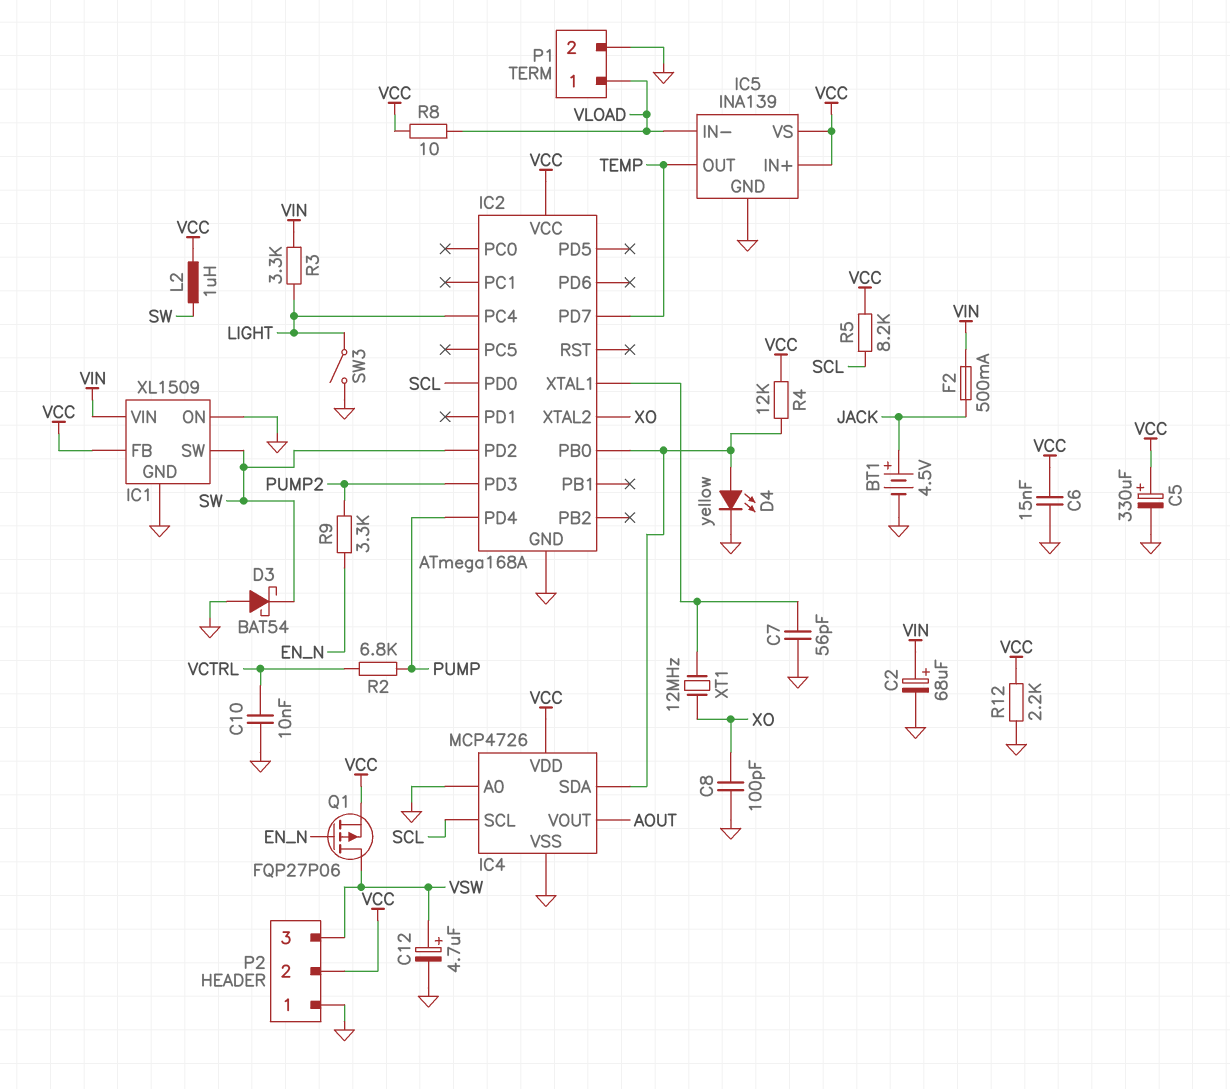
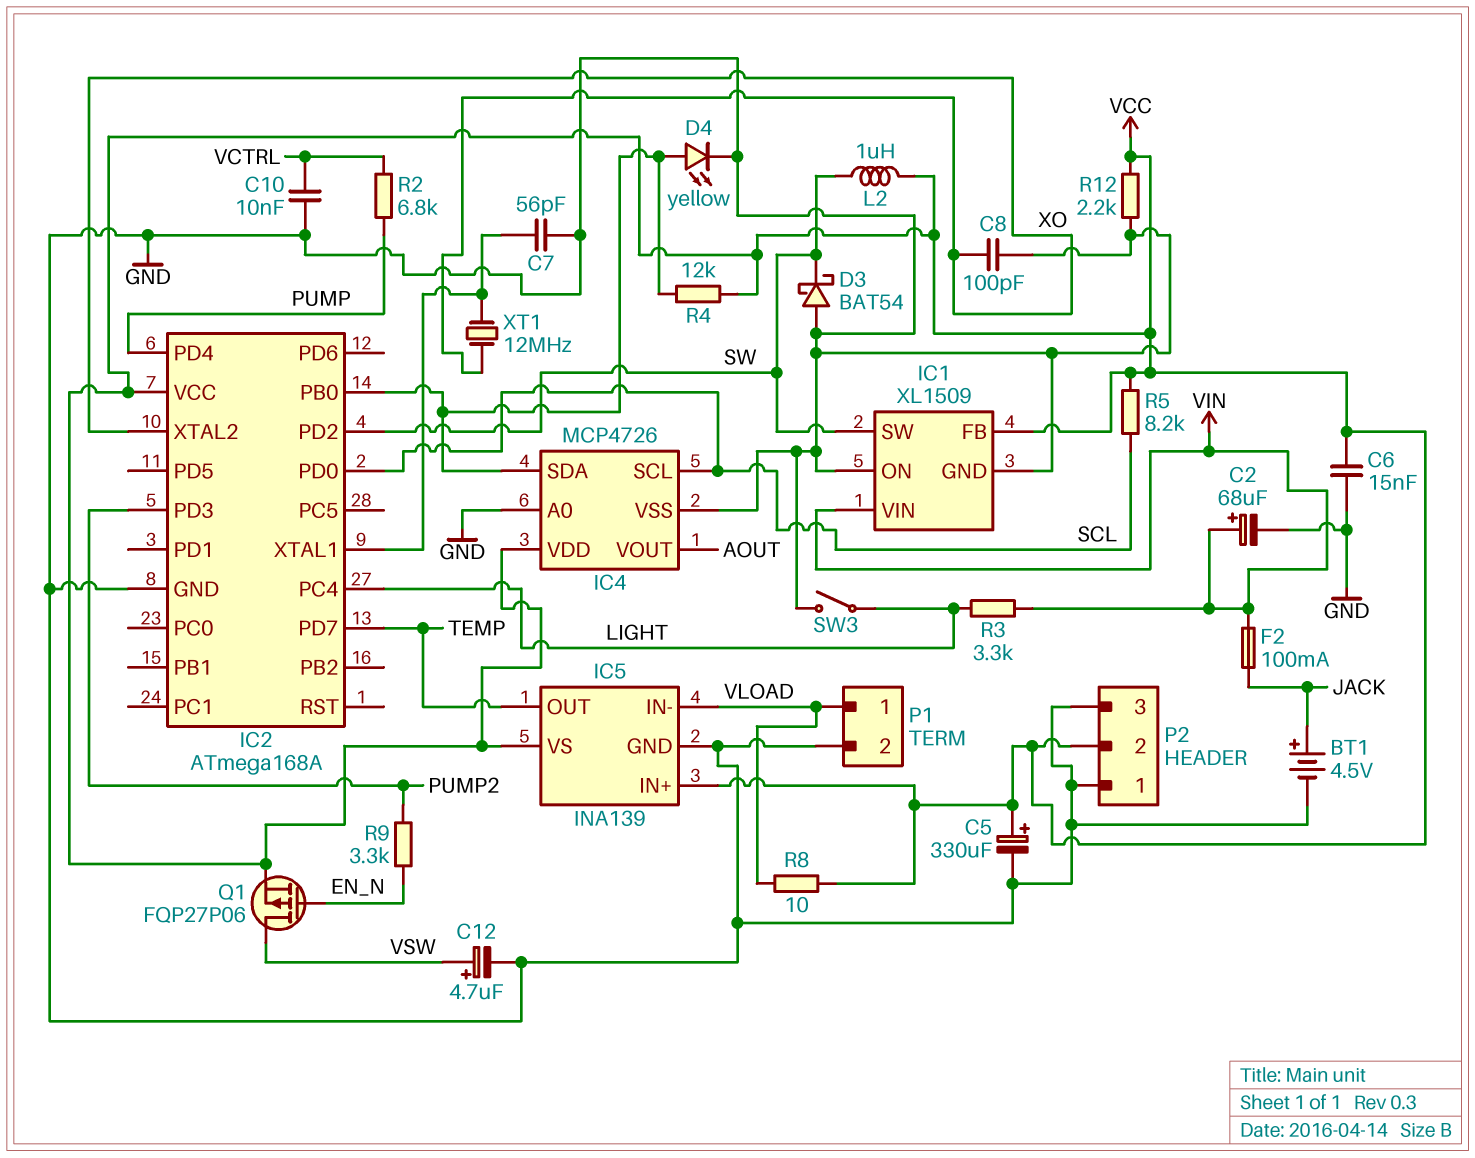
F2: 500mA (JACK, VIN) -> 100mA (JACK, VIN)
P2 pin 3: VSW -> GND

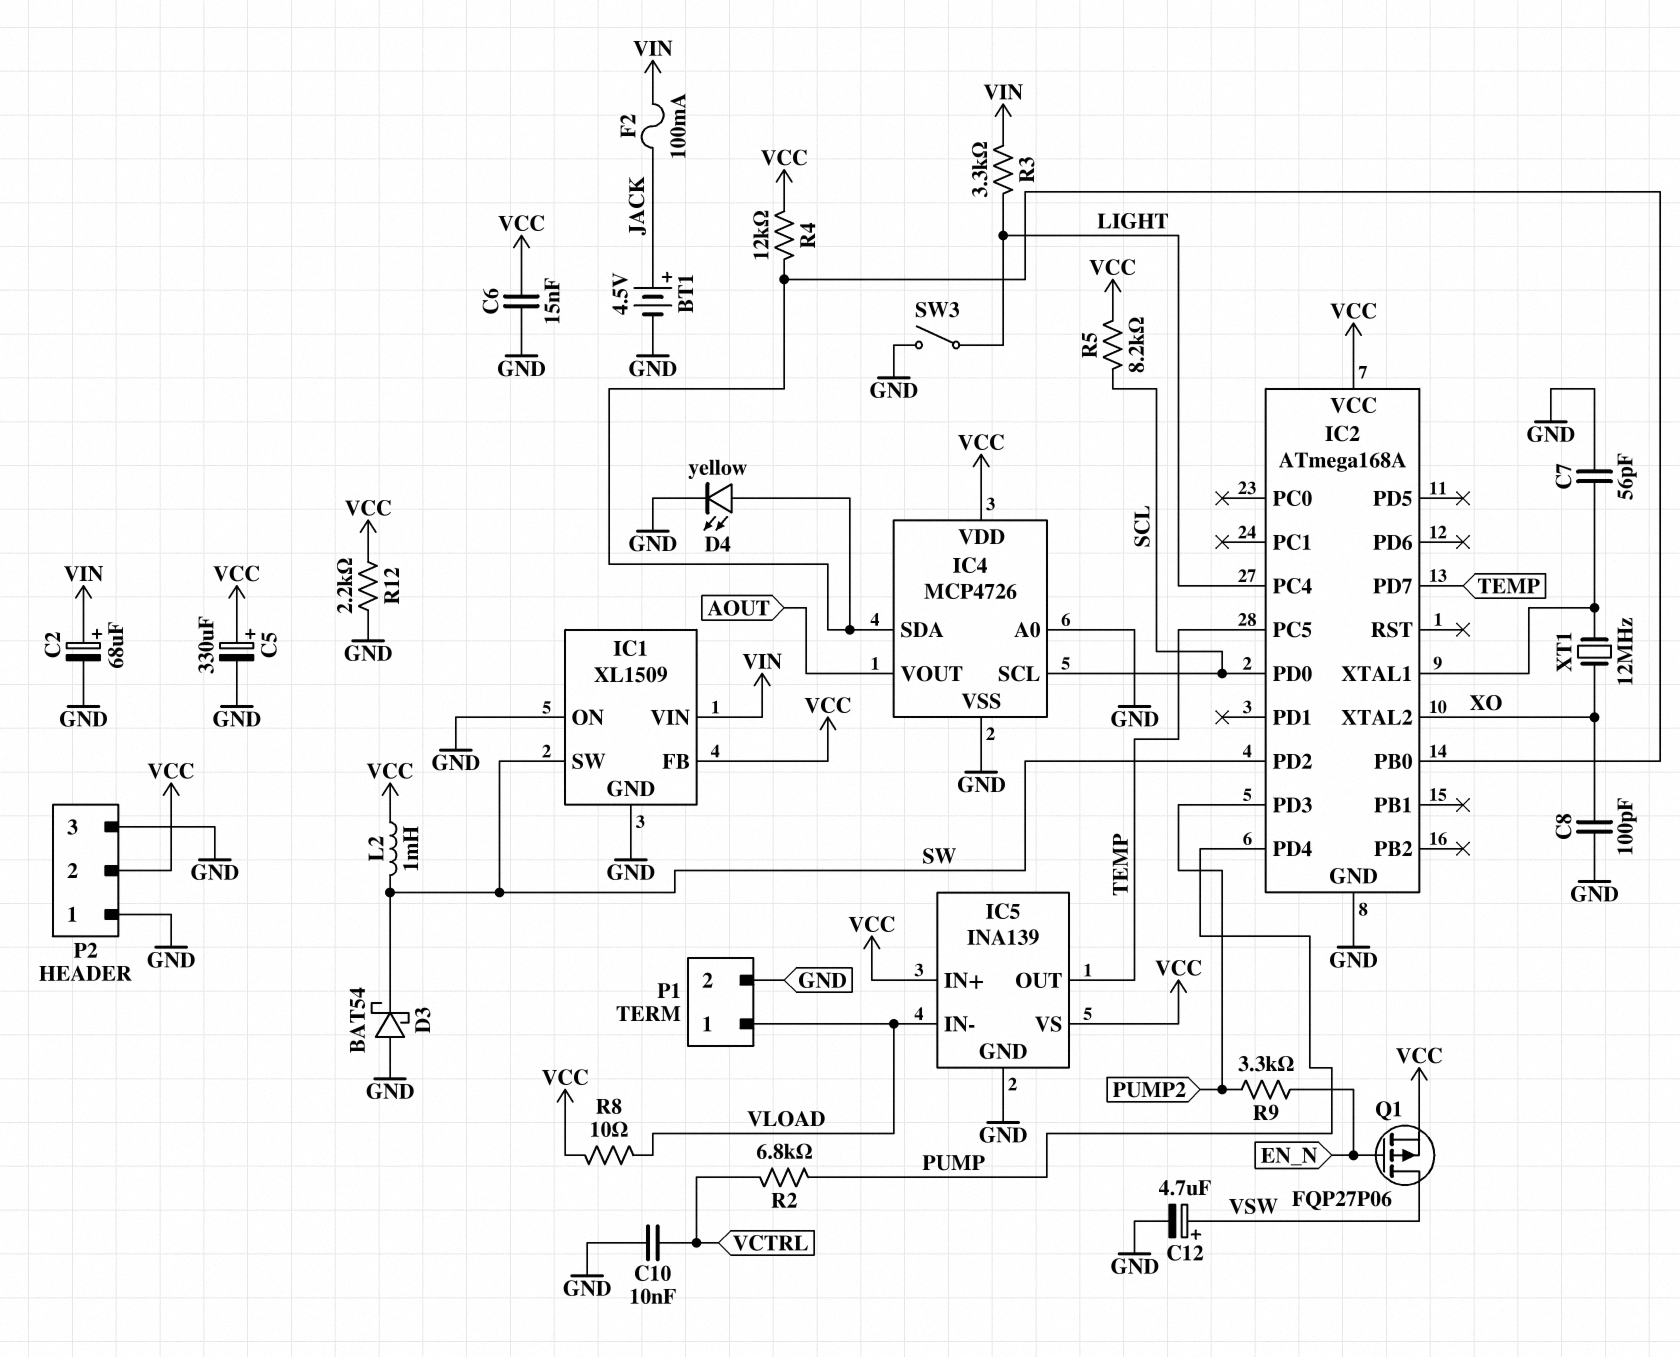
IC2 pin PC5: none -> TEMP
L2: 1uH (SW, VCC) -> 1mH (SW, VCC)

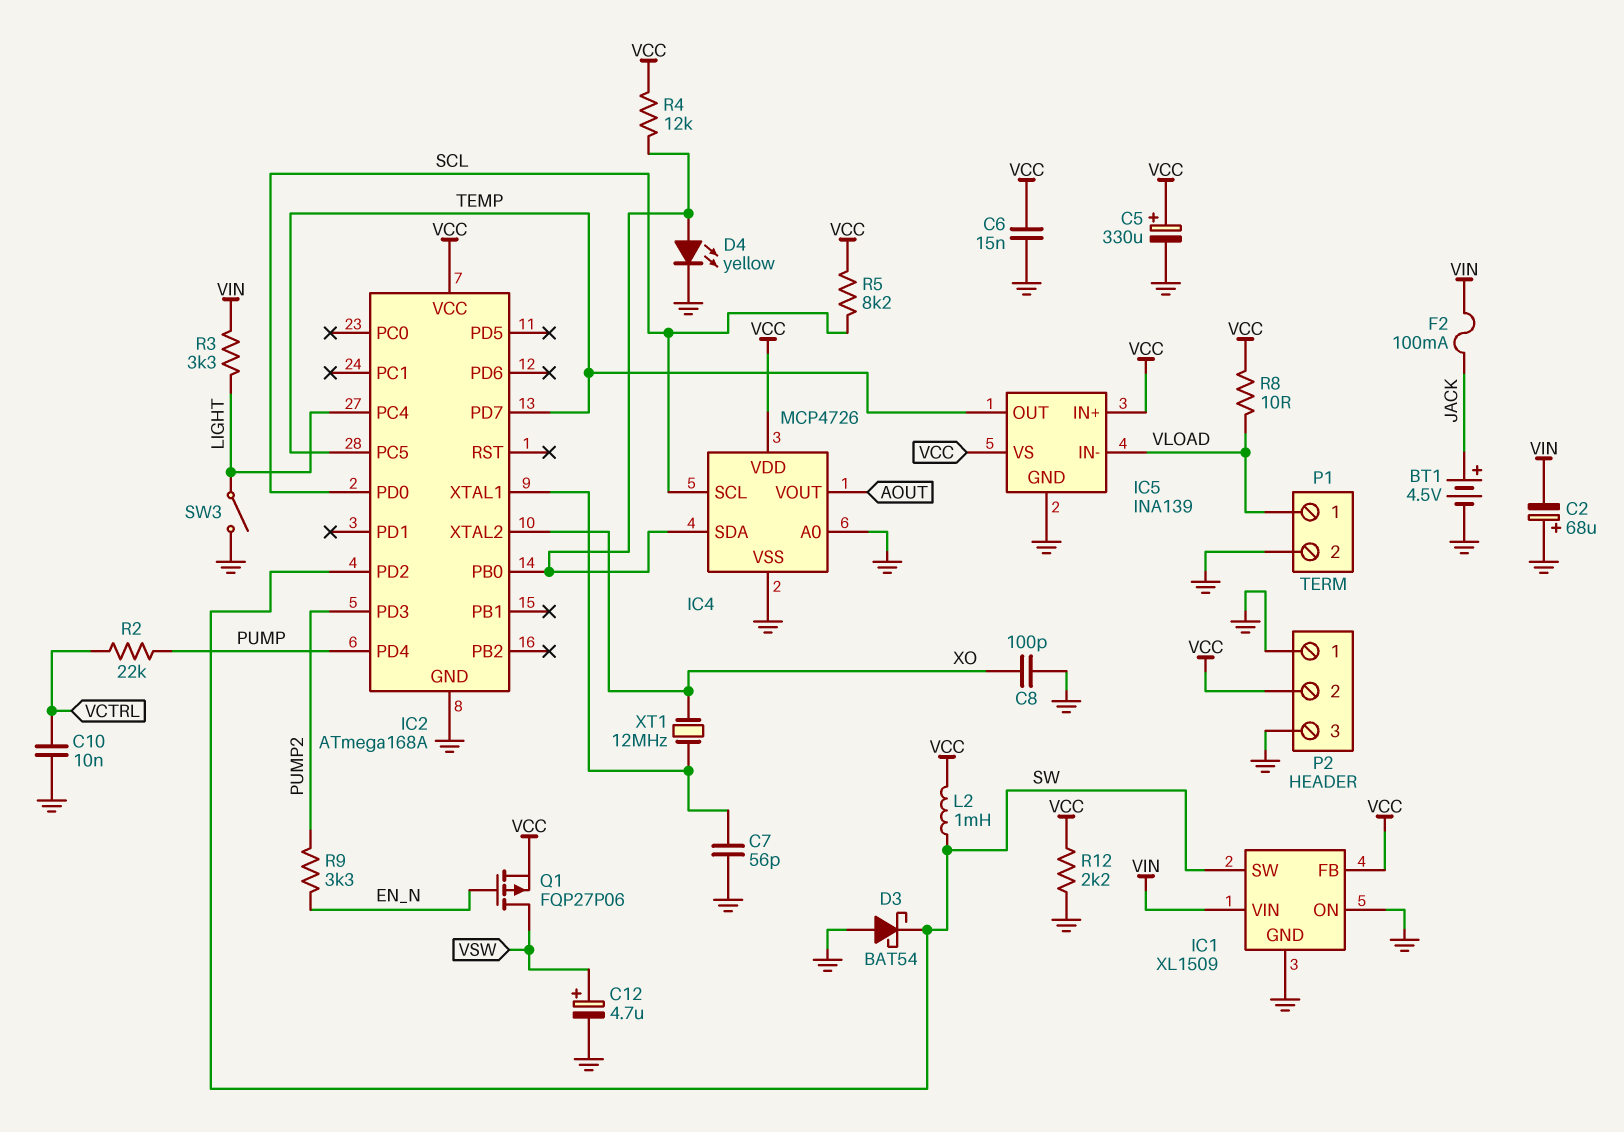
C2: 68uF (plus VIN, minus GND) -> 68uF (plus GND, minus VIN)
R2: 6.8k (PUMP, VCTRL) -> 22k (PUMP, VCTRL)

